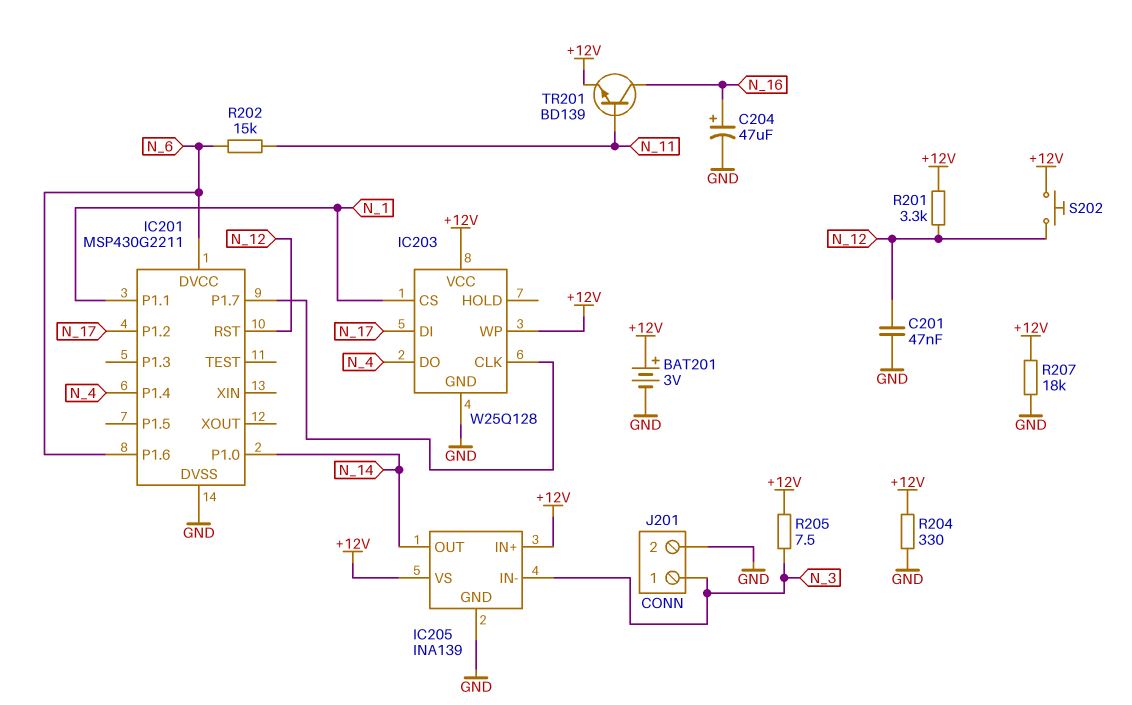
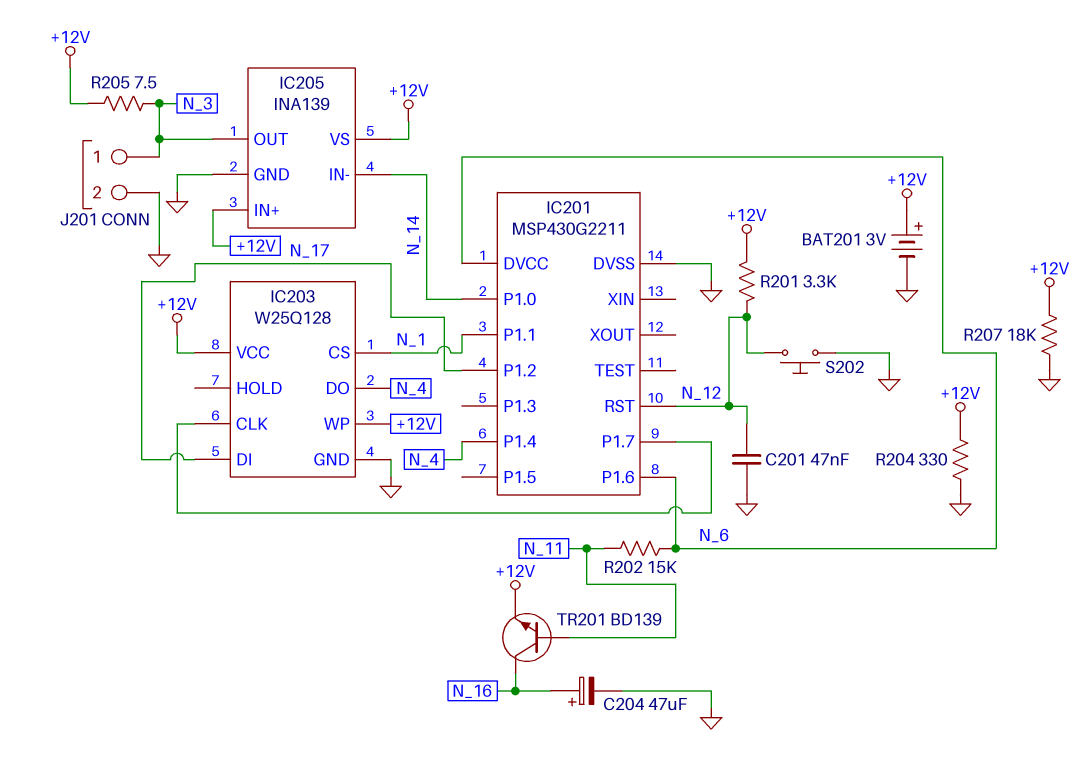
IC205 pin IN-: N_3 -> N_14
IC205 pin OUT: N_14 -> N_3
S202: button (+12V, N_12) -> button (GND, N_12)

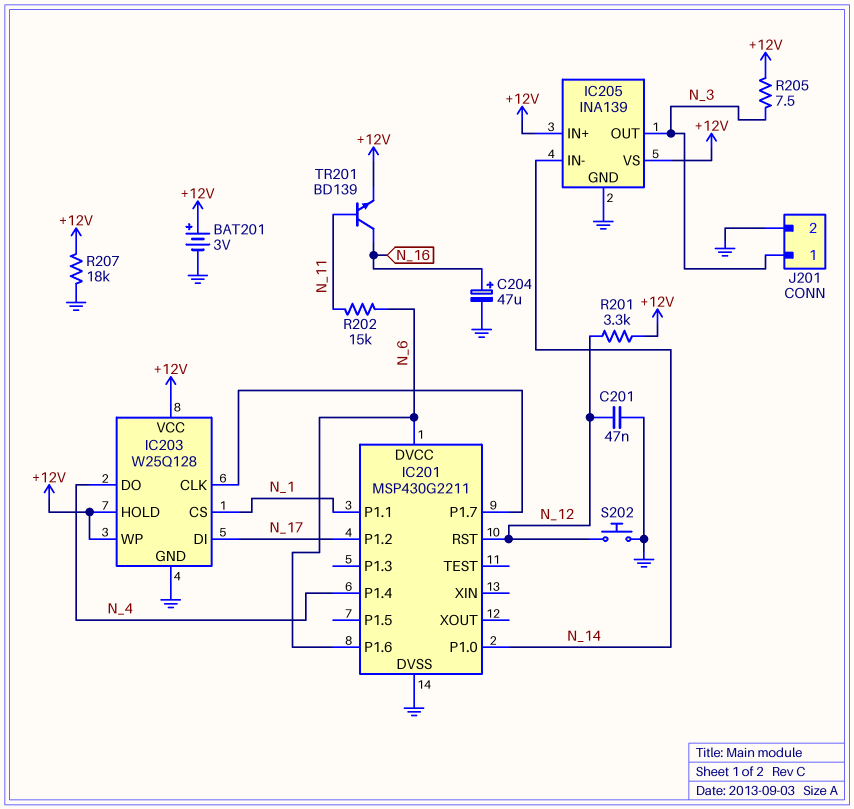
IC203 pin HOLD: none -> +12V
R204: 330 (+12V, GND) -> none

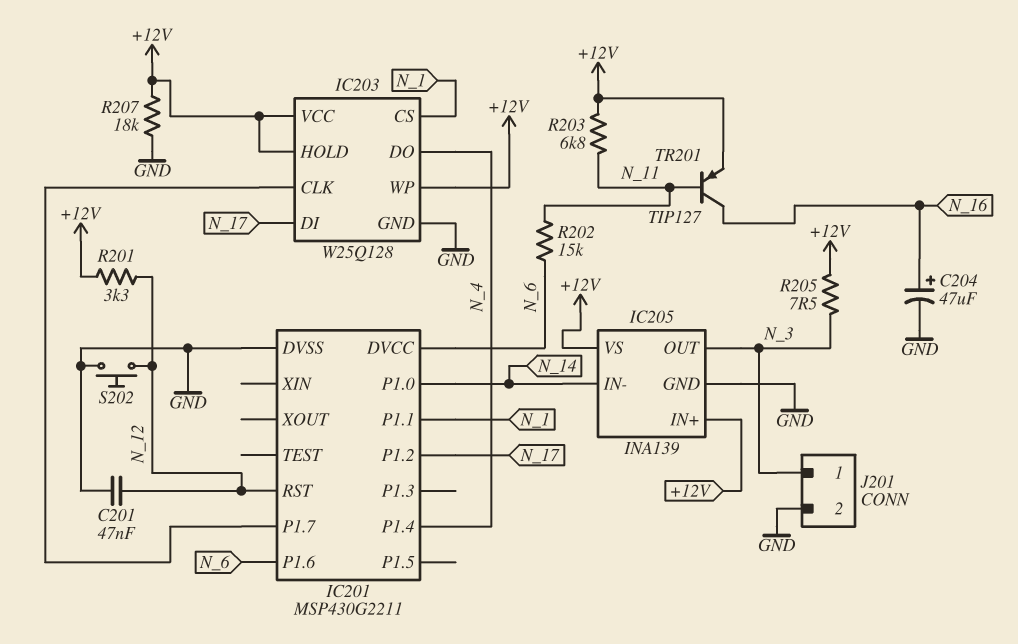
BAT201: 3V (plus +12V, minus GND) -> none
R203: none -> 6.8k (+12V, N_11)
TR201: NPN BD139 (B N_11, C N_16, E +12V) -> PNP TIP127 (B N_11, C N_16, E +12V)

